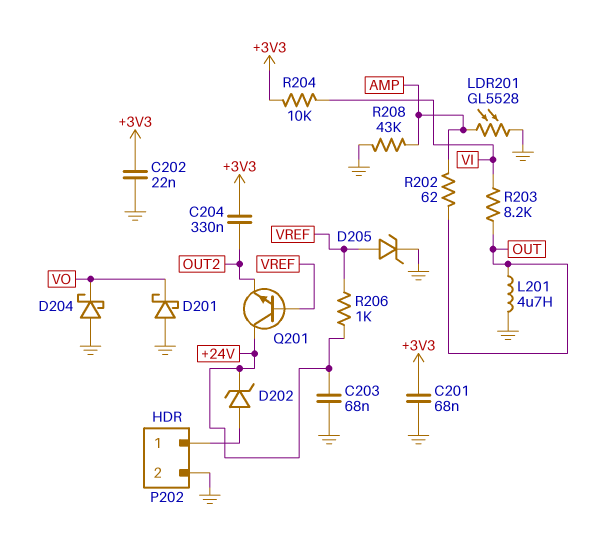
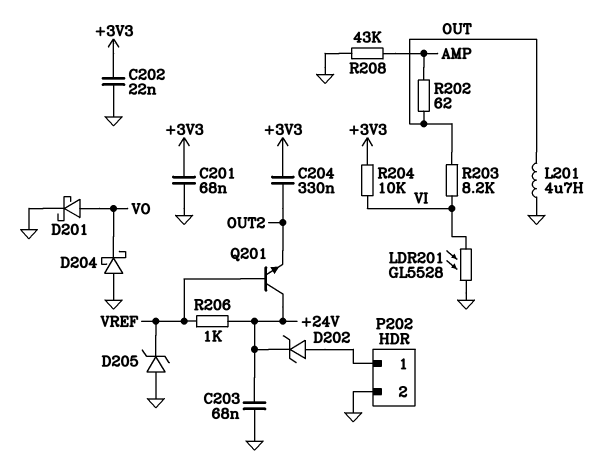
D201: schottky (A GND, K VO) -> schottky (A VO, K GND)
D205: zener (A VREF, K GND) -> zener (A GND, K VREF)
LDR201: GL5528 (AMP, GND) -> GL5528 (GND, VI)

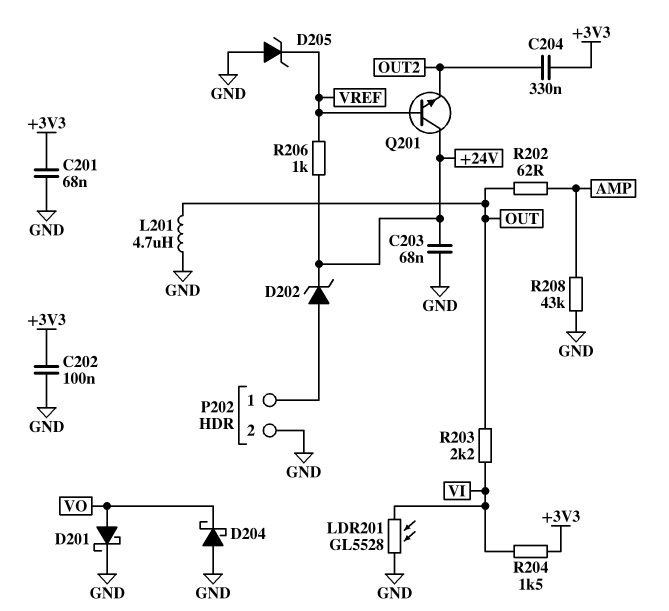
C202: 22nF (+3V3, GND) -> 100nF (+3V3, GND)
R203: 8.2k (OUT, VI) -> 2.2k (OUT, VI)
R204: 10k (+3V3, VI) -> 1.5k (+3V3, VI)

